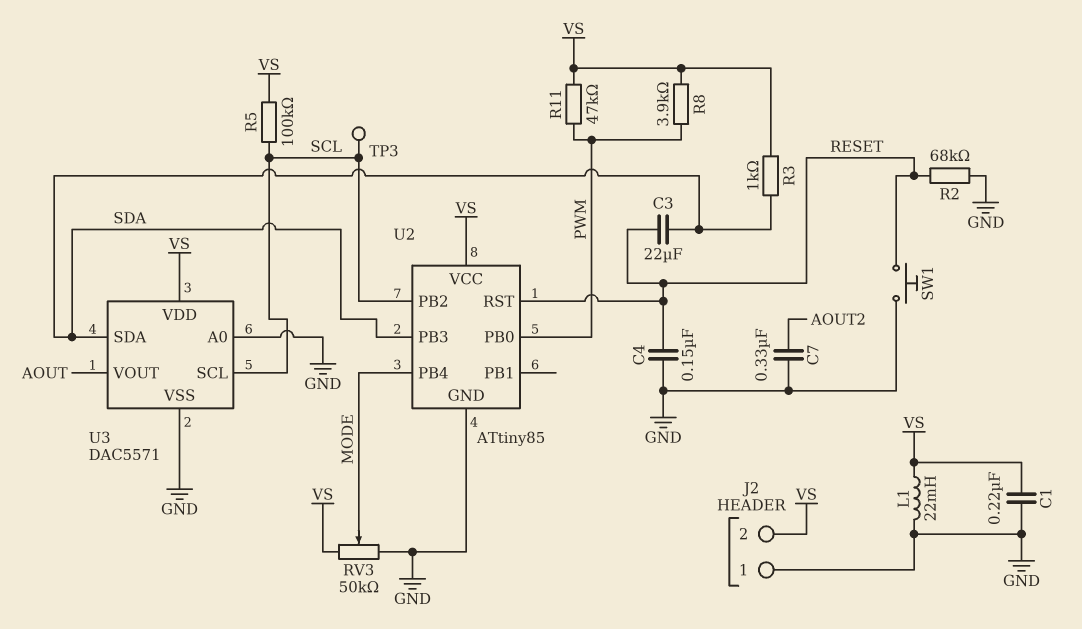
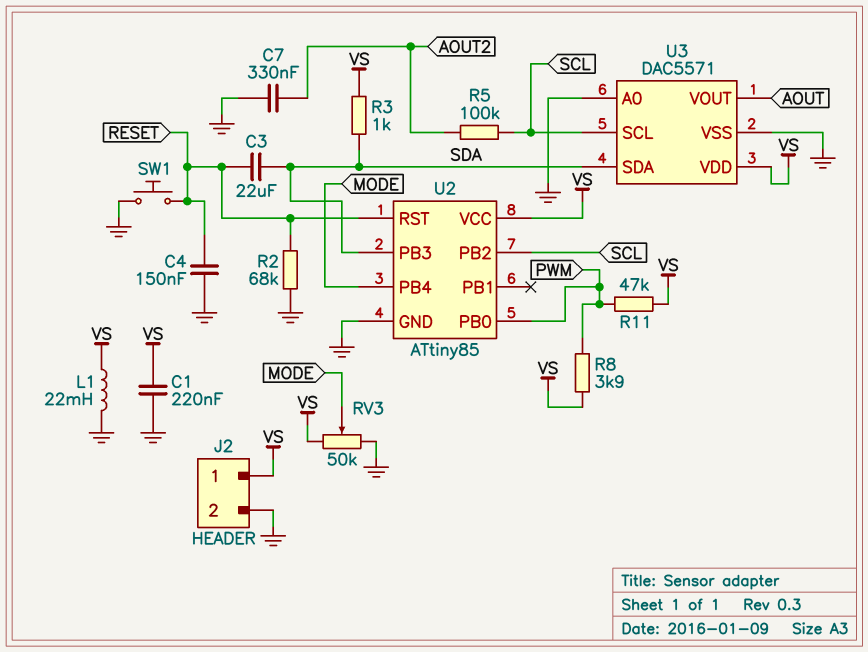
J2 pin 1: GND -> VS
J2 pin 2: VS -> GND
R5: 100k (SCL, VS) -> 100k (AOUT2, SCL)
TP3: test point (SCL) -> none

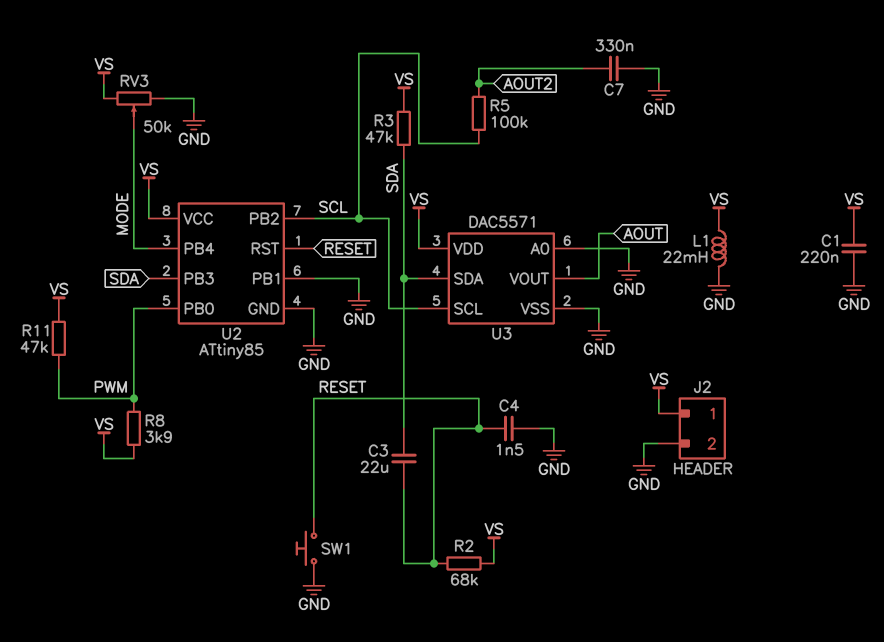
C4: 150nF (GND, RESET) -> 1.5nF (GND, RESET)
R2: 68k (GND, RESET) -> 68k (RESET, VS)
R3: 1k (SDA, VS) -> 47k (SDA, VS)
U2 pin PB1: none -> GND

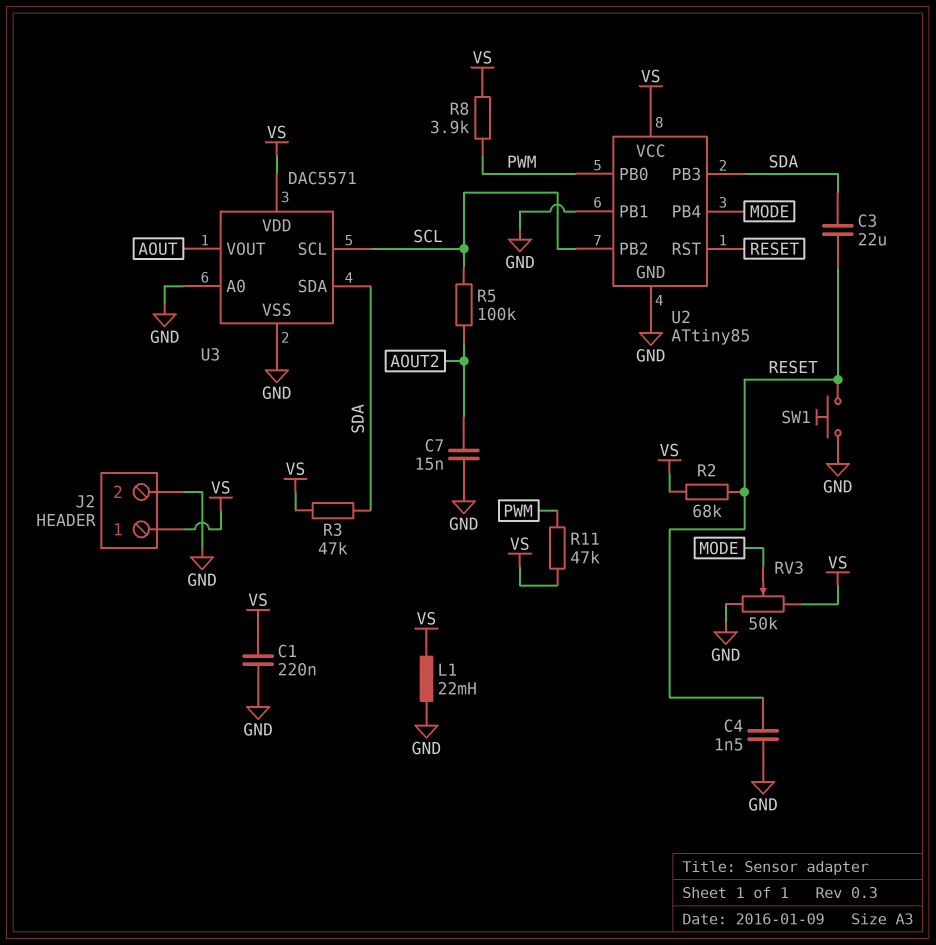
C7: 330nF (AOUT2, GND) -> 15nF (AOUT2, GND)

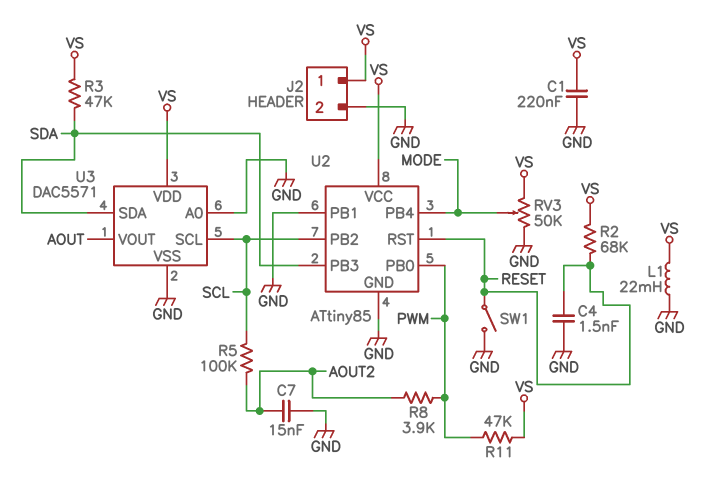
C3: 22uF (RESET, SDA) -> none
R8: 3.9k (PWM, VS) -> 3.9k (AOUT2, PWM)
SW1: button (GND, RESET) -> switch (GND, RESET)

